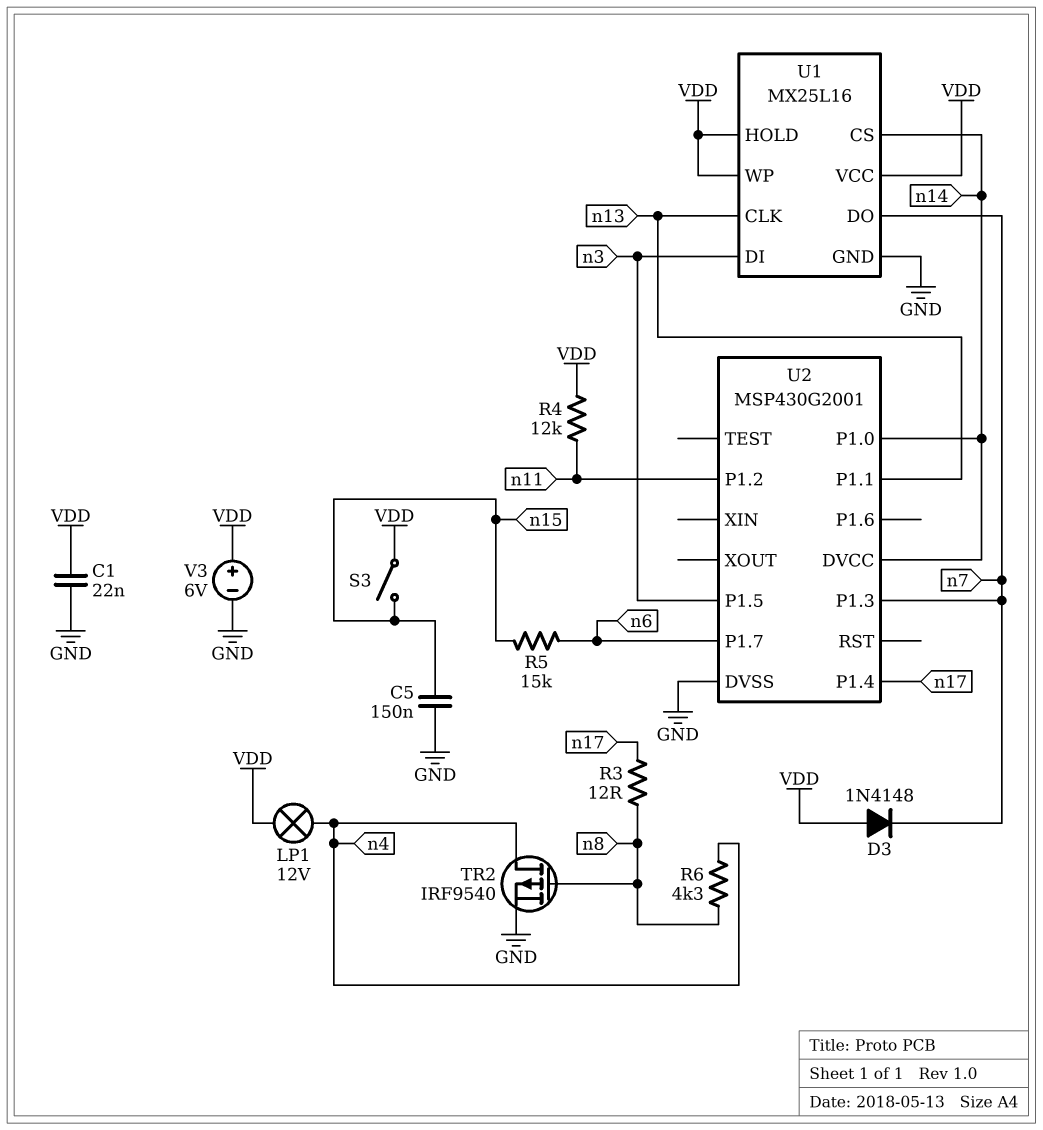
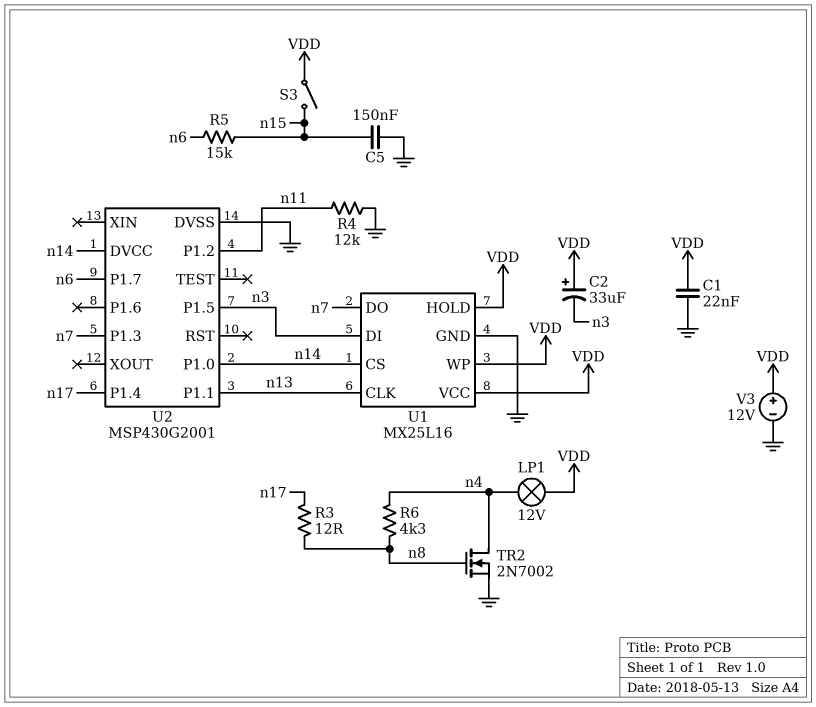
C2: none -> 33uF (plus VDD, minus n3)
D3: diode 1N4148 (A VDD, K n7) -> none
R4: 12k (VDD, n11) -> 12k (GND, n11)
TR2: PMOS IRF9540 (G n8, D n4, S GND) -> NMOS 2N7002 (G n8, D n4, S GND)
V3: 6V (plus VDD, minus GND) -> 12V (plus VDD, minus GND)

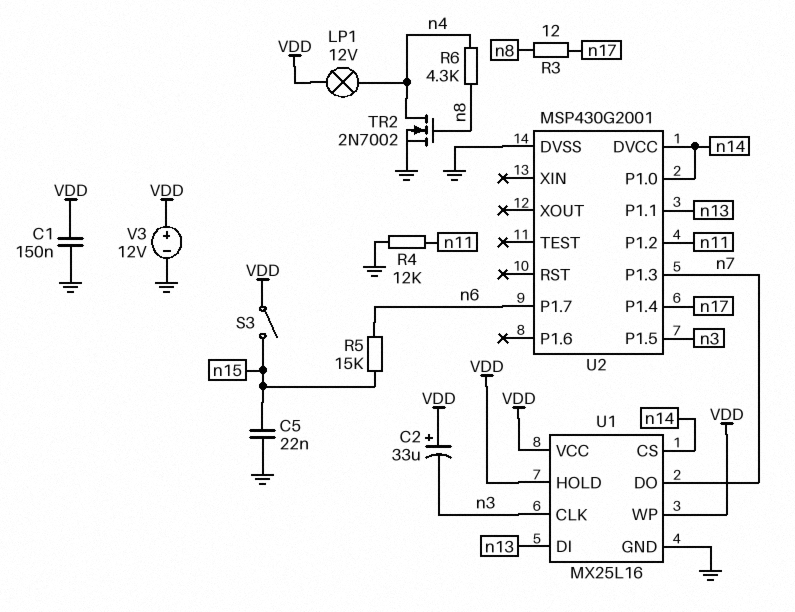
C1: 22nF (GND, VDD) -> 150nF (GND, VDD)
C5: 150nF (GND, n15) -> 22nF (GND, n15)
U1 pin CLK: n13 -> n3
U1 pin DI: n3 -> n13

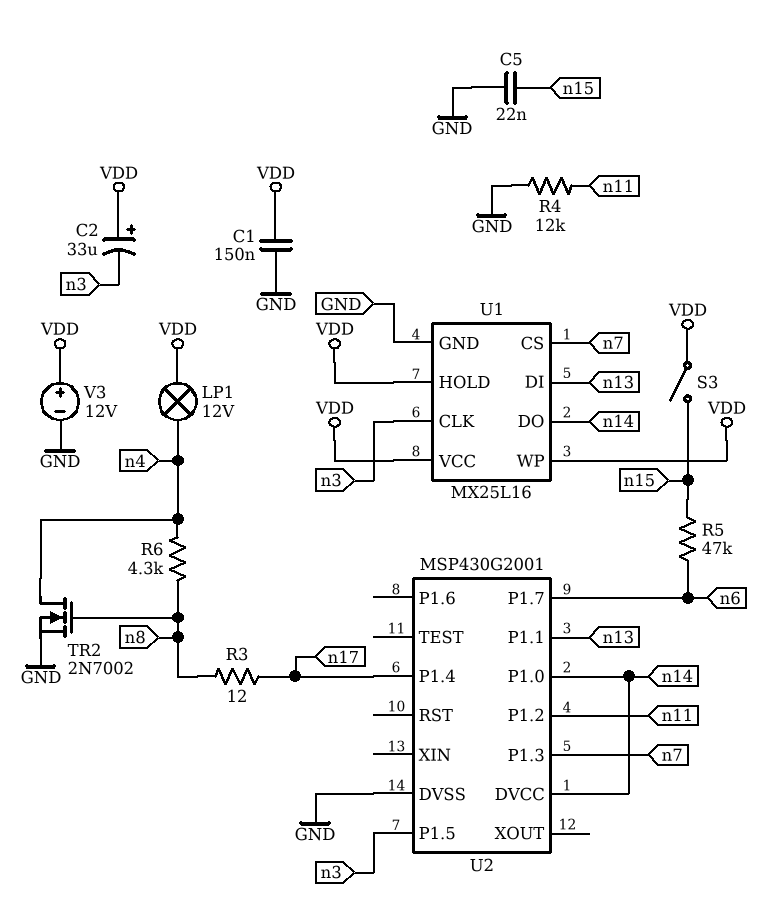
R5: 15k (n6, n15) -> 47k (n6, n15)
U1 pin CS: n14 -> n7
U1 pin DO: n7 -> n14

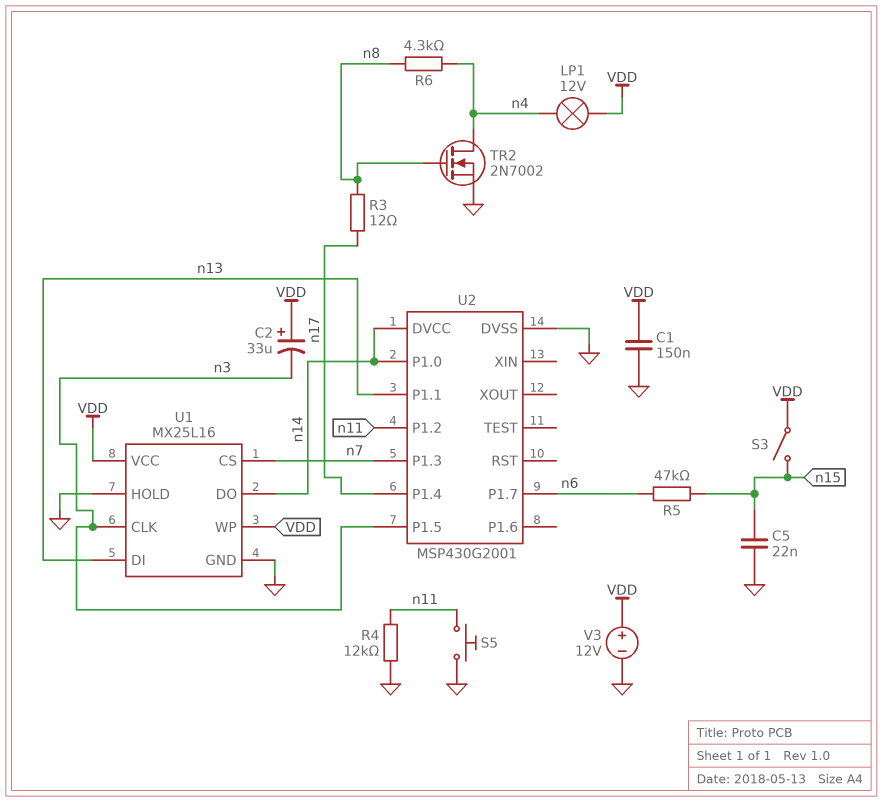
S5: none -> button (GND, n11)
U1 pin HOLD: VDD -> GND

